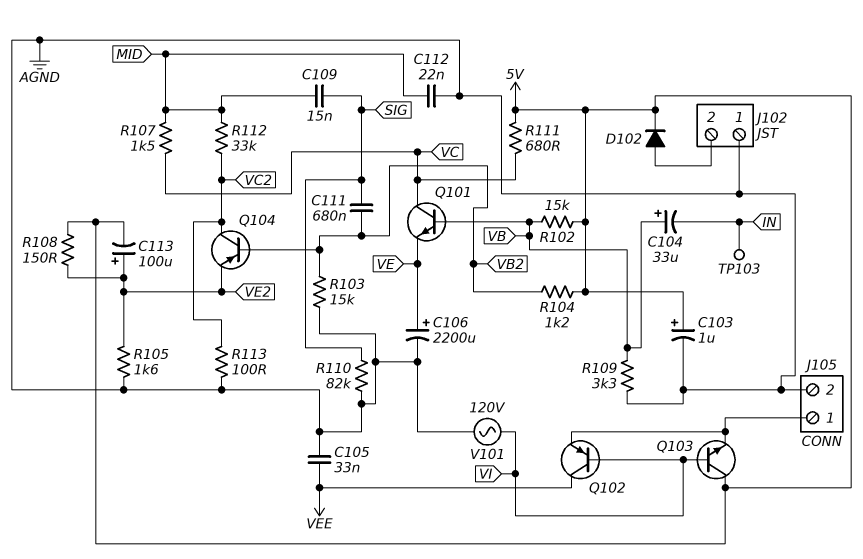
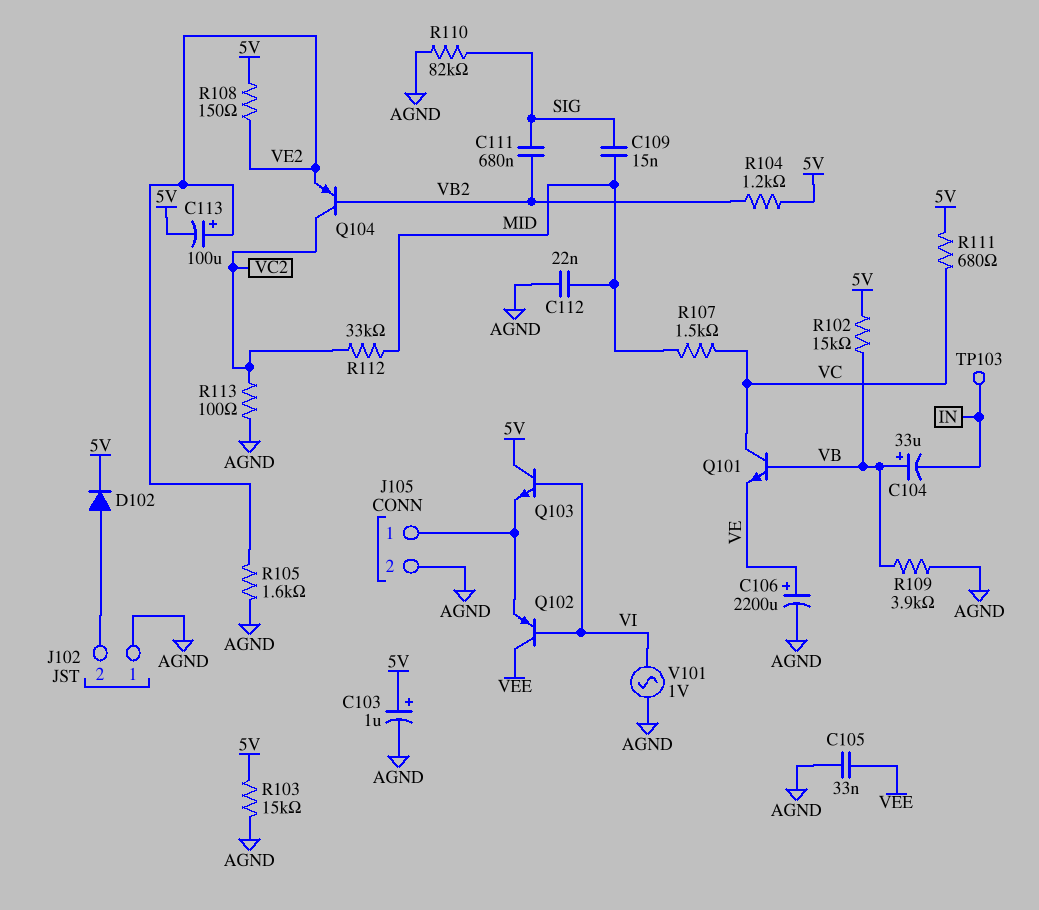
R103: 15k (AGND, VB2) -> 15k (5V, AGND)
R109: 3.3k (AGND, VB) -> 3.9k (AGND, VB)
V101: AC 120V (AGND, VI) -> AC 1V (AGND, VI)

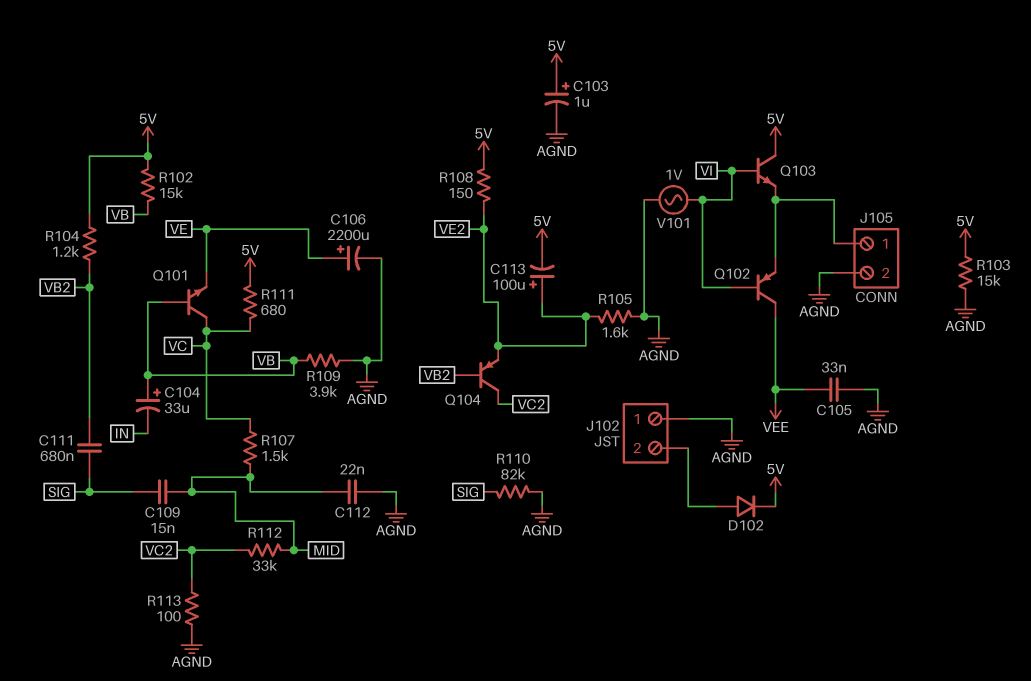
TP103: test point (IN) -> none

